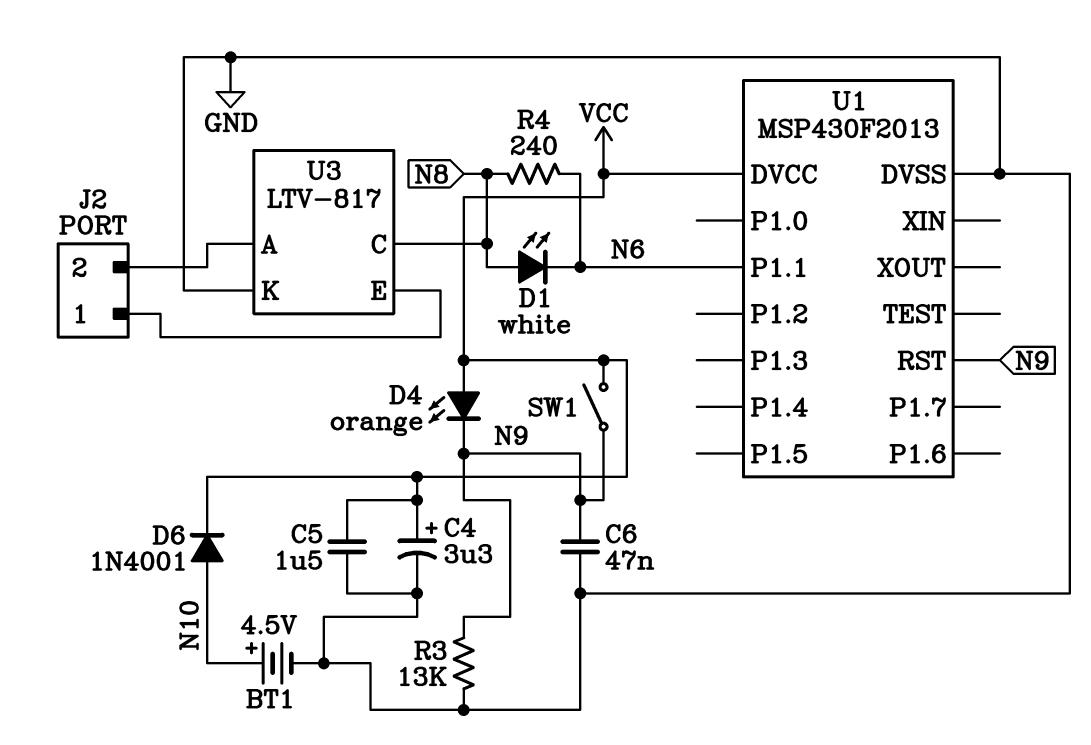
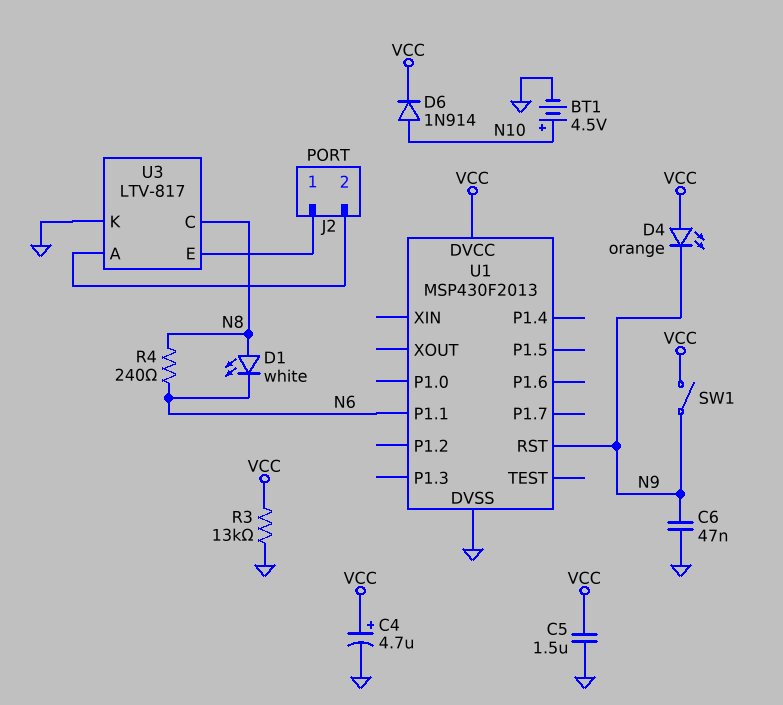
C4: 3.3uF (plus VCC, minus GND) -> 4.7uF (plus VCC, minus GND)
D6: diode 1N4001 (A N10, K VCC) -> diode 1N914 (A N10, K VCC)
R3: 13k (GND, N9) -> 13k (GND, VCC)

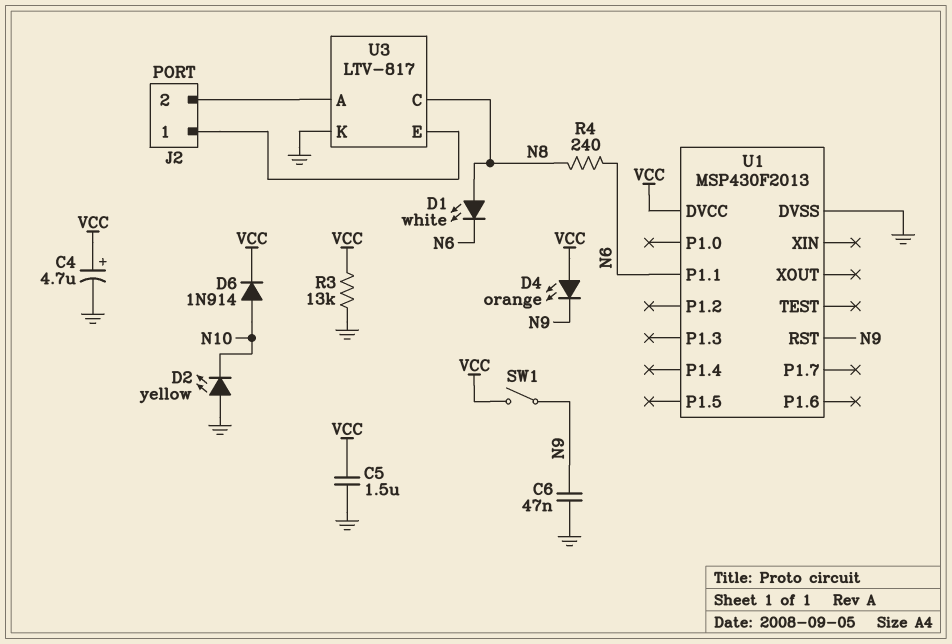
BT1: 4.5V (plus N10, minus GND) -> none
D2: none -> LED yellow (A GND, K N10)

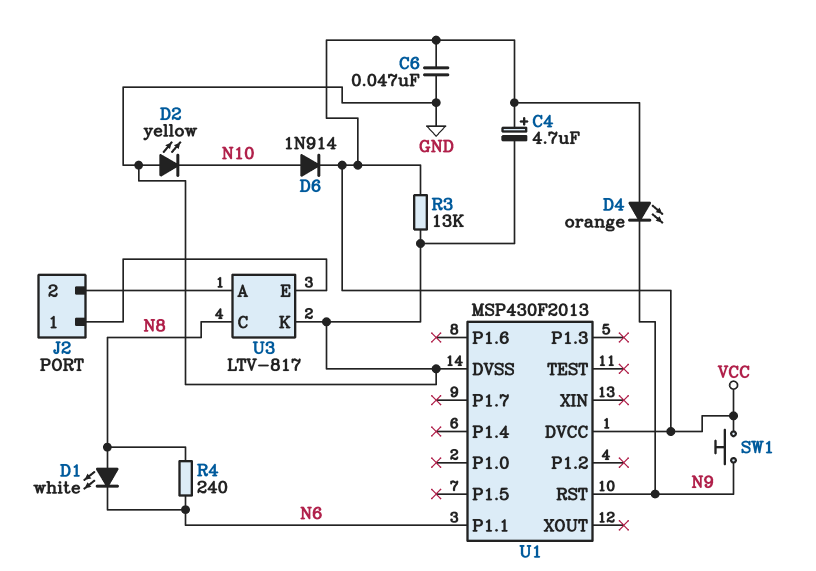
C5: 1.5uF (GND, VCC) -> none
C6: 47nF (GND, N9) -> 47nF (GND, VCC)
SW1: switch (N9, VCC) -> button (N9, VCC)

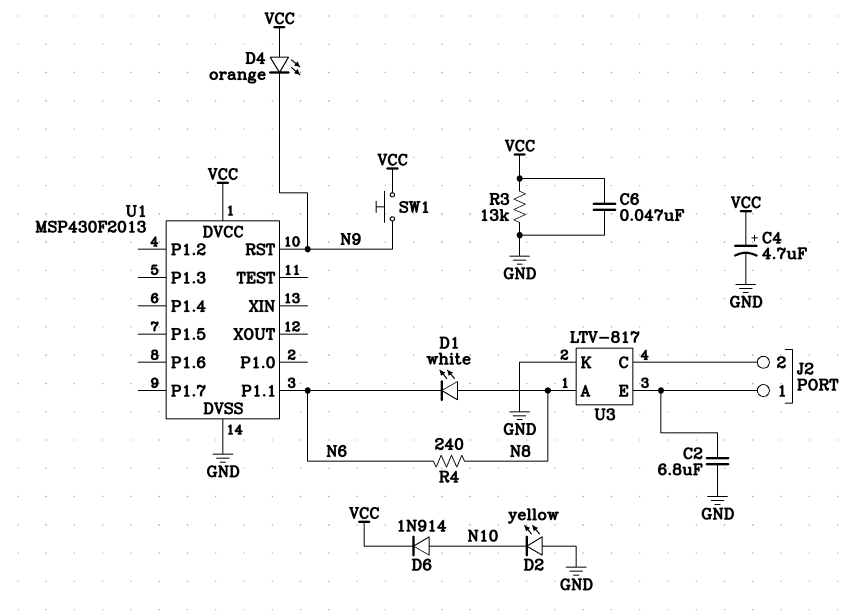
C2: none -> 6.8uF (GND, J2/1)
U3 pin A: J2/2 -> N8
U3 pin C: N8 -> J2/2

